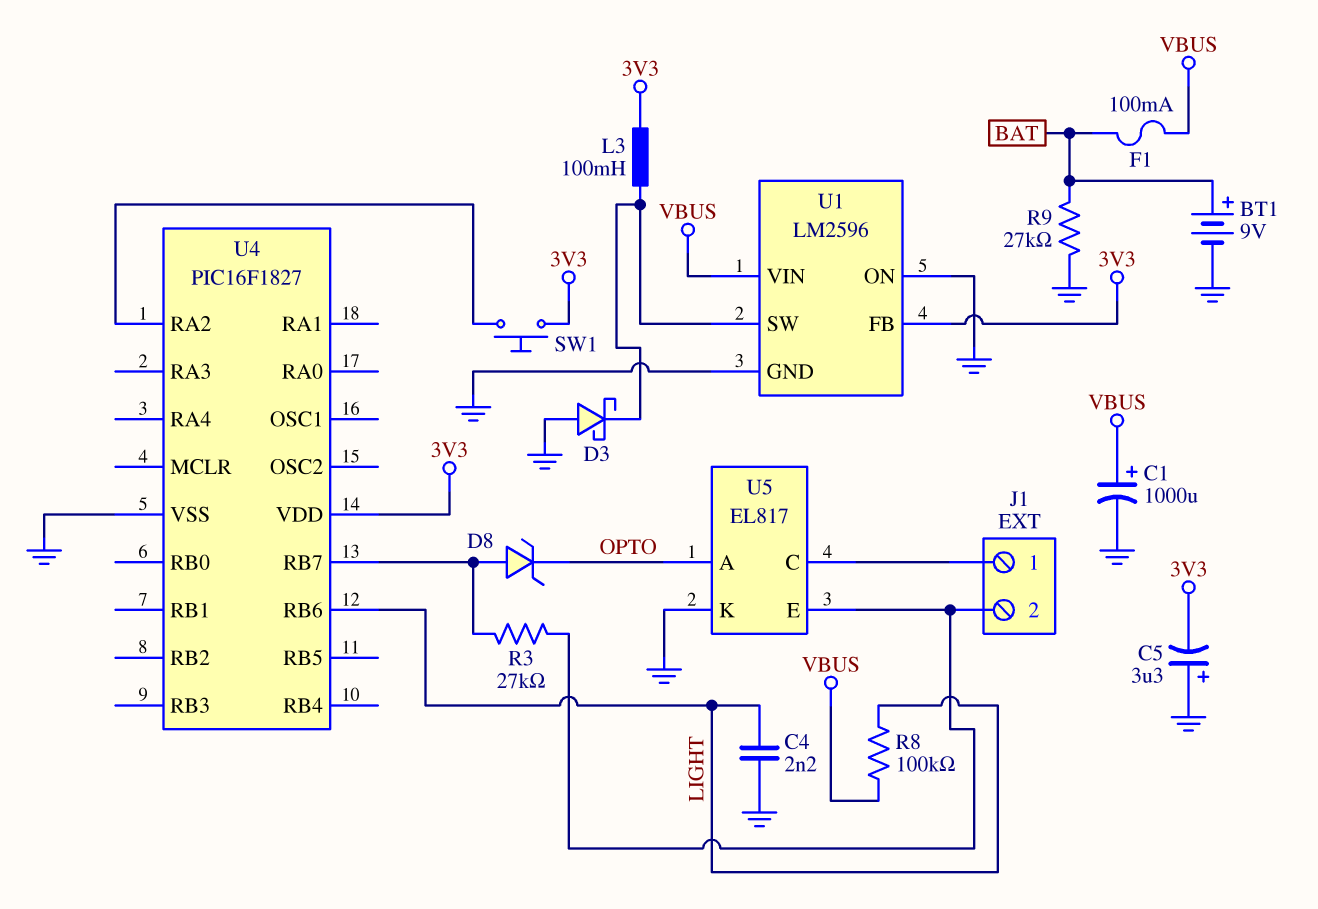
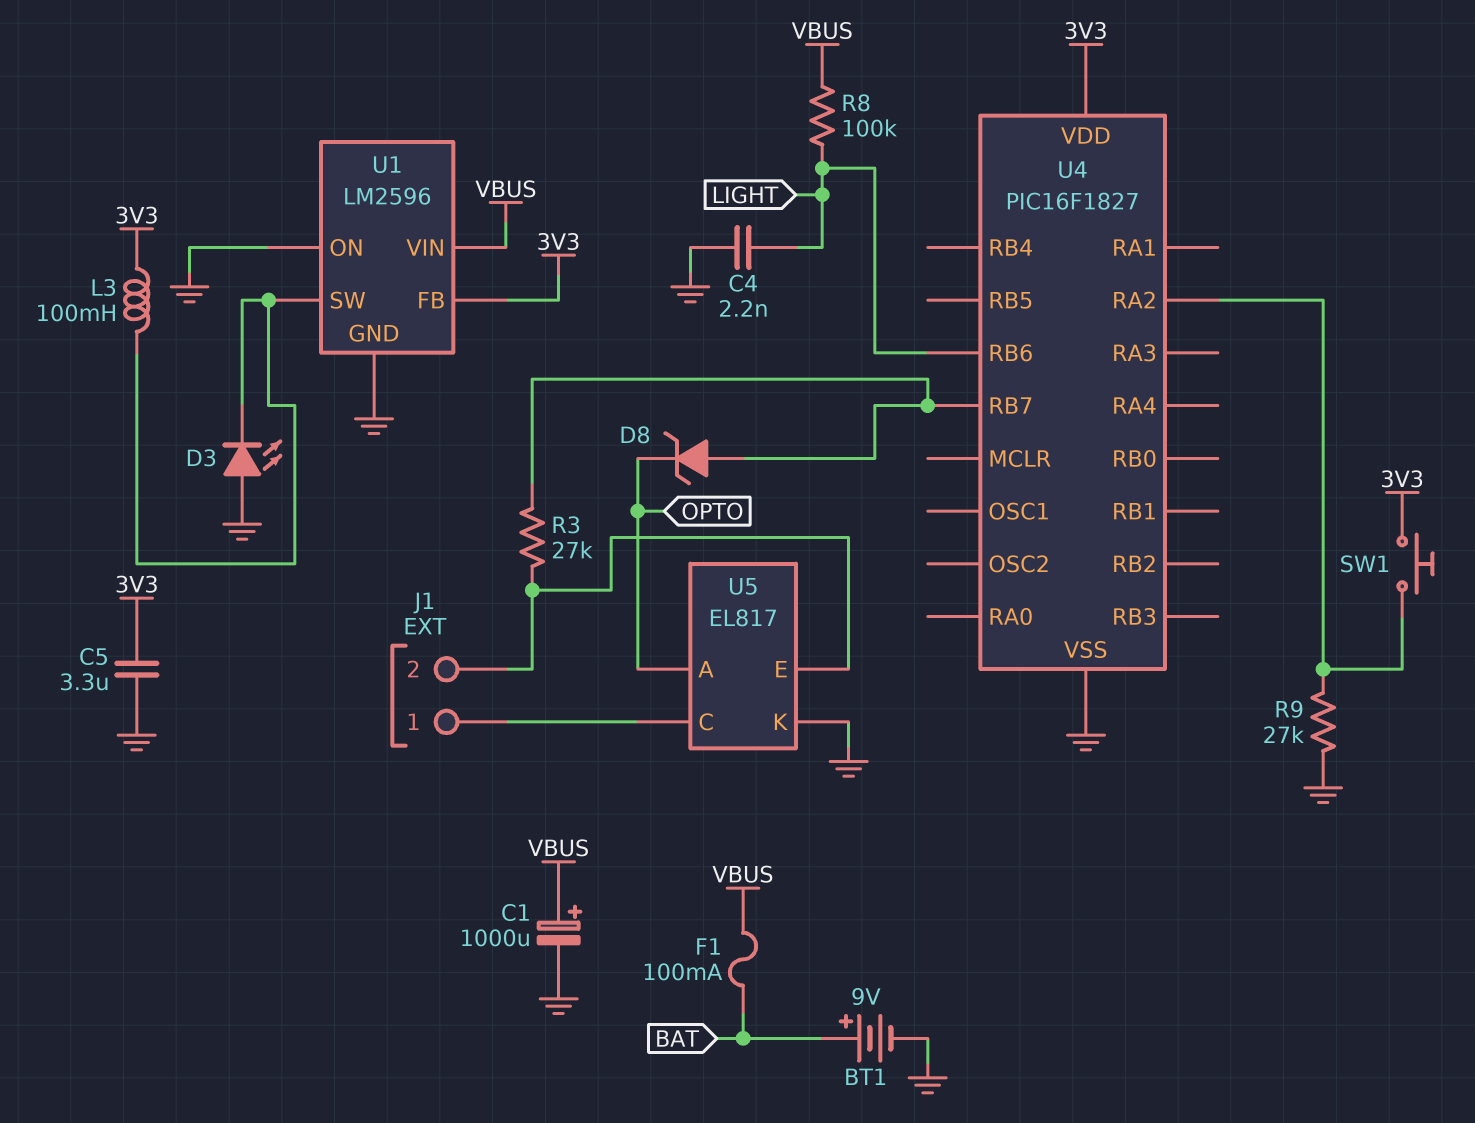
C5: 3.3uF (plus GND, minus 3V3) -> 3.3uF (3V3, GND)
D3: schottky (A GND, K U1/SW) -> LED (A GND, K U1/SW)
R9: 27k (BAT, GND) -> 27k (GND, U4/RA2)

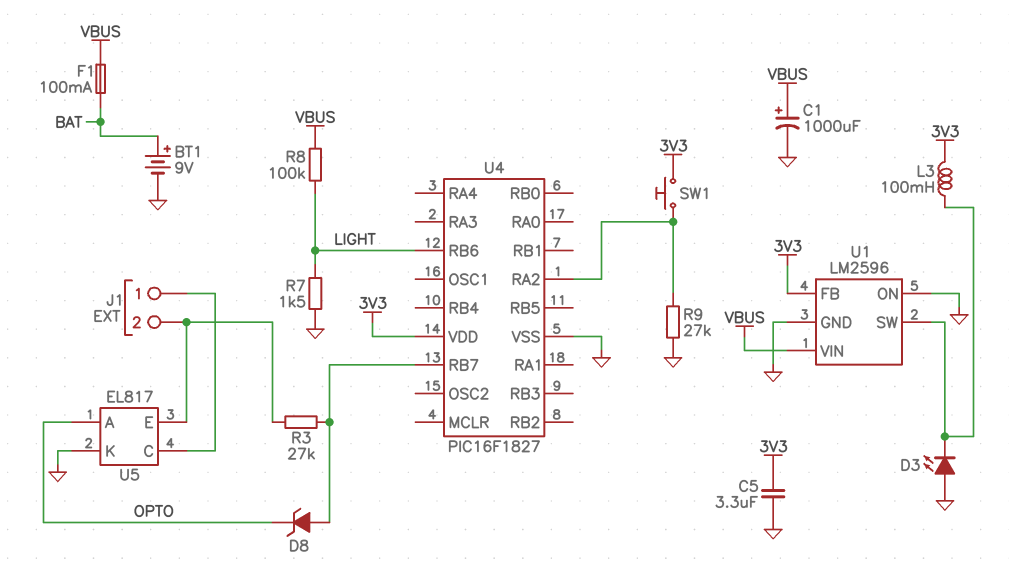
C4: 2.2nF (GND, LIGHT) -> none
R7: none -> 1.5k (GND, LIGHT)

